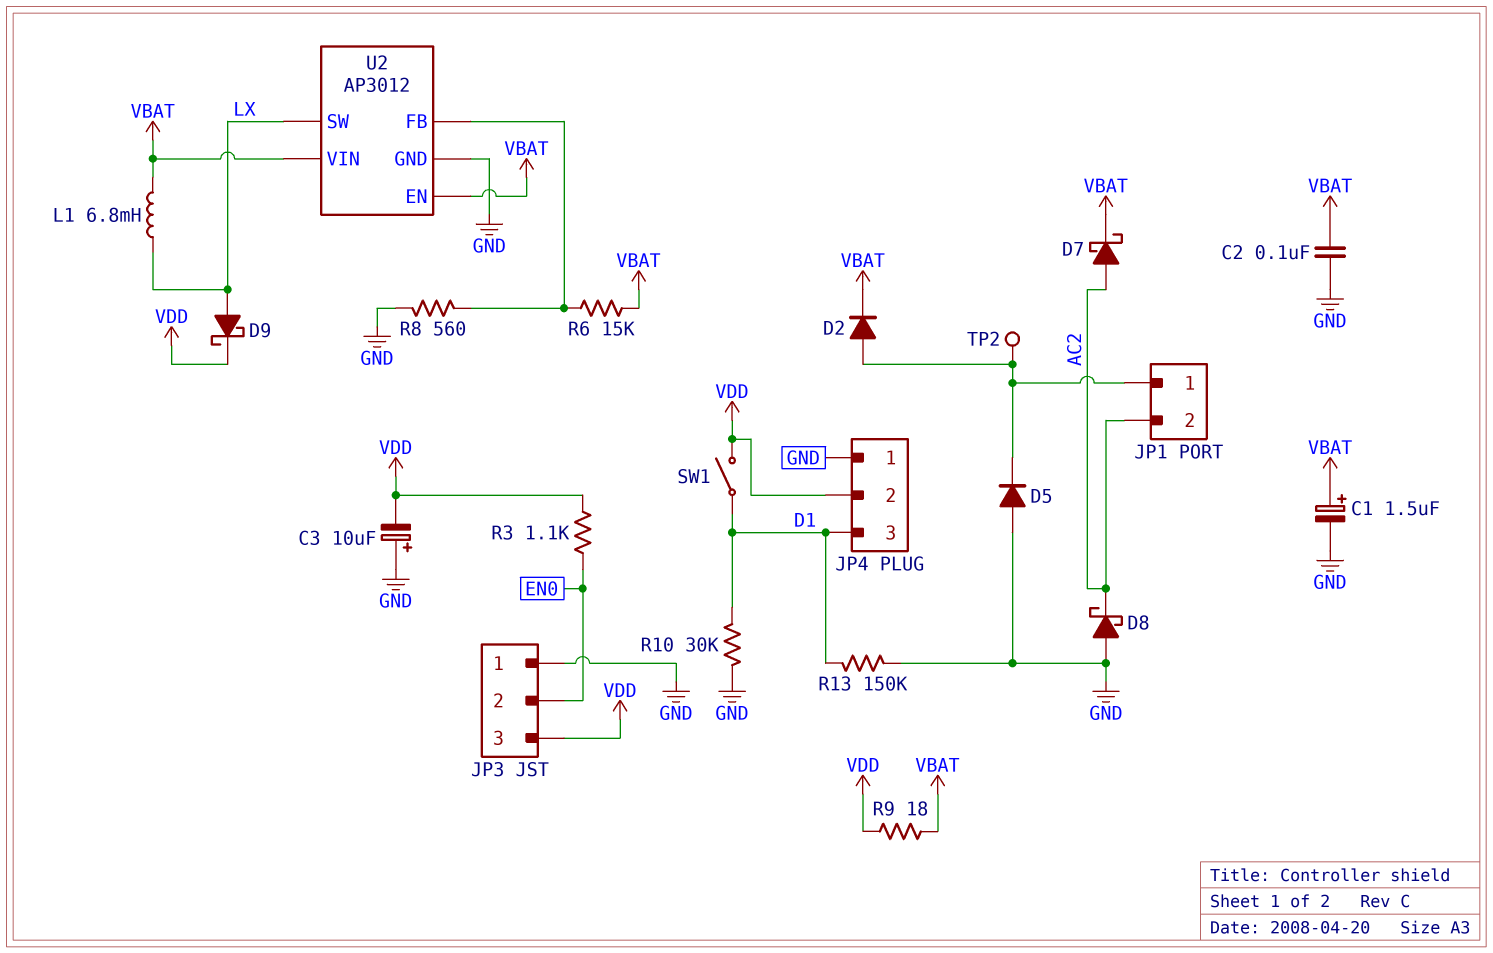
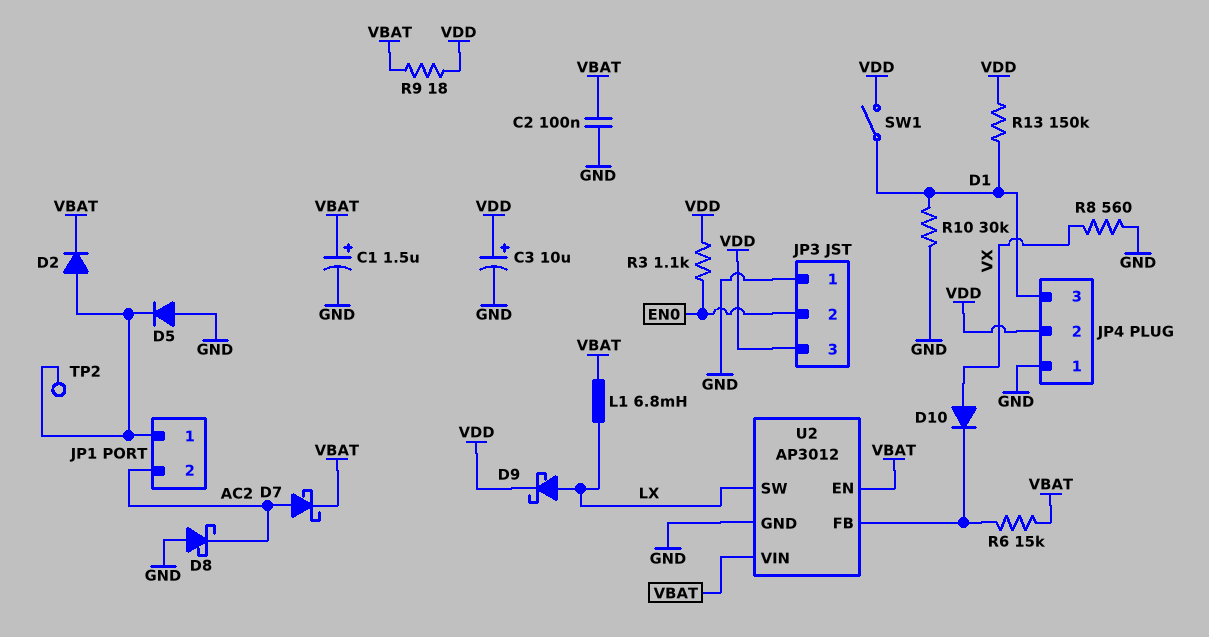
C3: 10uF (plus GND, minus VDD) -> 10uF (plus VDD, minus GND)
D10: none -> diode (A VX, K U2/FB)
R8: 560 (GND, U2/FB) -> 560 (GND, VX)
R13: 150k (D1, GND) -> 150k (D1, VDD)

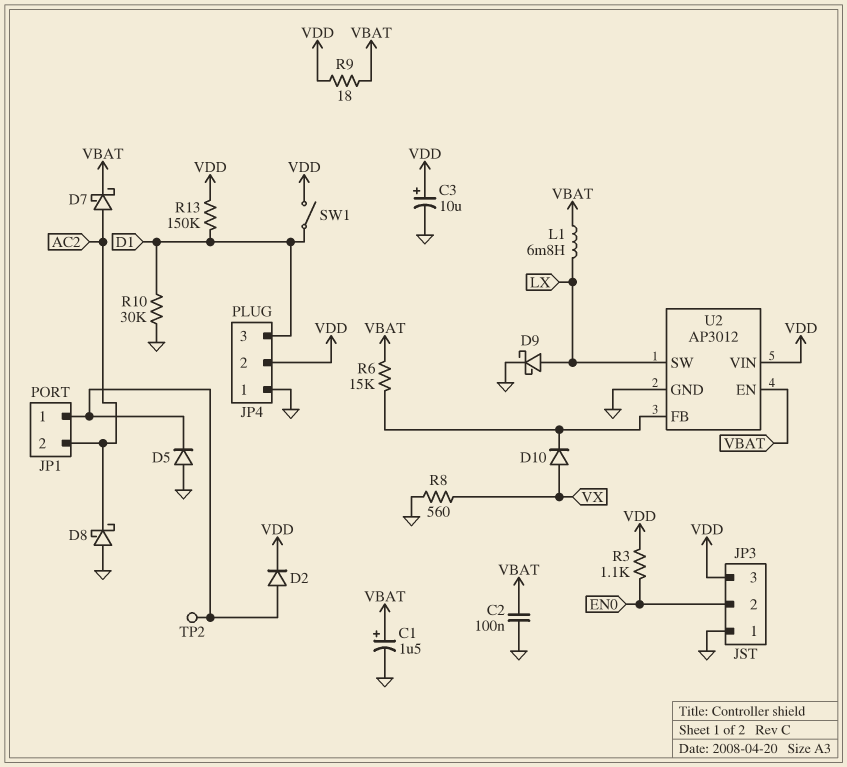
D2: diode (A JP1/1, K VBAT) -> diode (A JP1/1, K VDD)
D9: schottky (A LX, K VDD) -> schottky (A LX, K GND)
U2 pin VIN: VBAT -> VDD

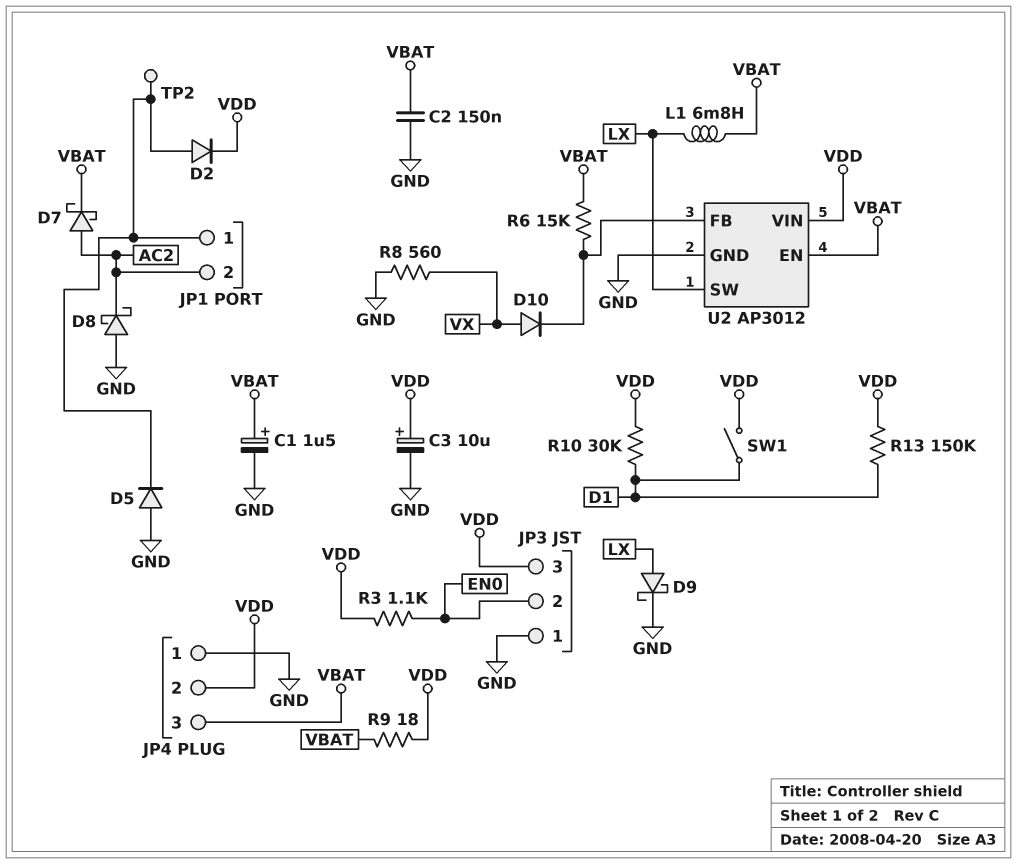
C2: 100nF (GND, VBAT) -> 150nF (GND, VBAT)
JP4 pin 3: D1 -> VBAT
R10: 30k (D1, GND) -> 30k (D1, VDD)

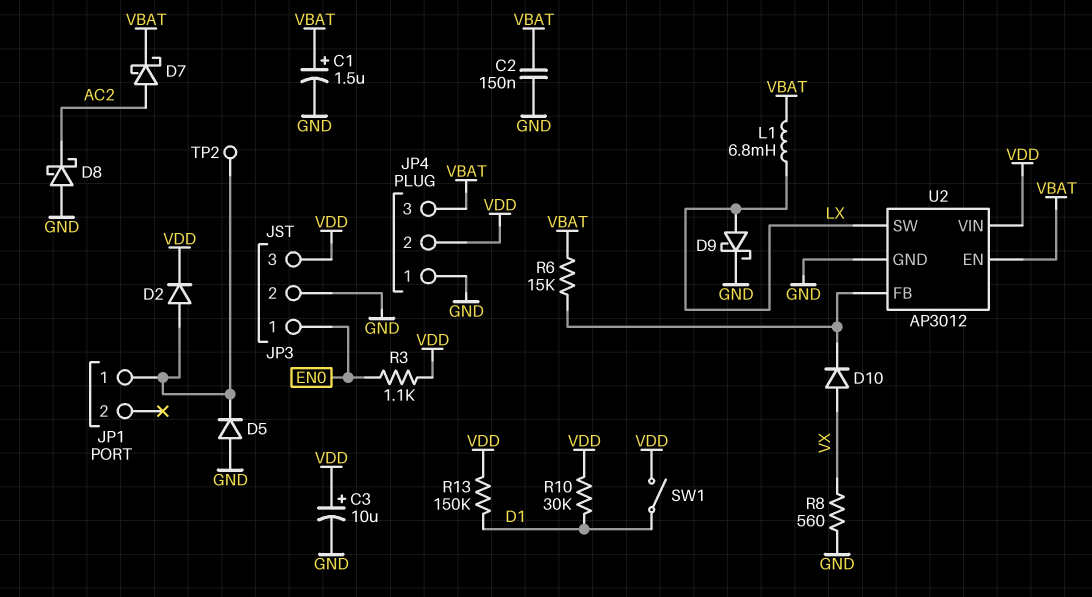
JP1 pin 2: AC2 -> none
JP3 pin 1: GND -> EN0
JP3 pin 2: EN0 -> GND
R9: 18 (VBAT, VDD) -> none

